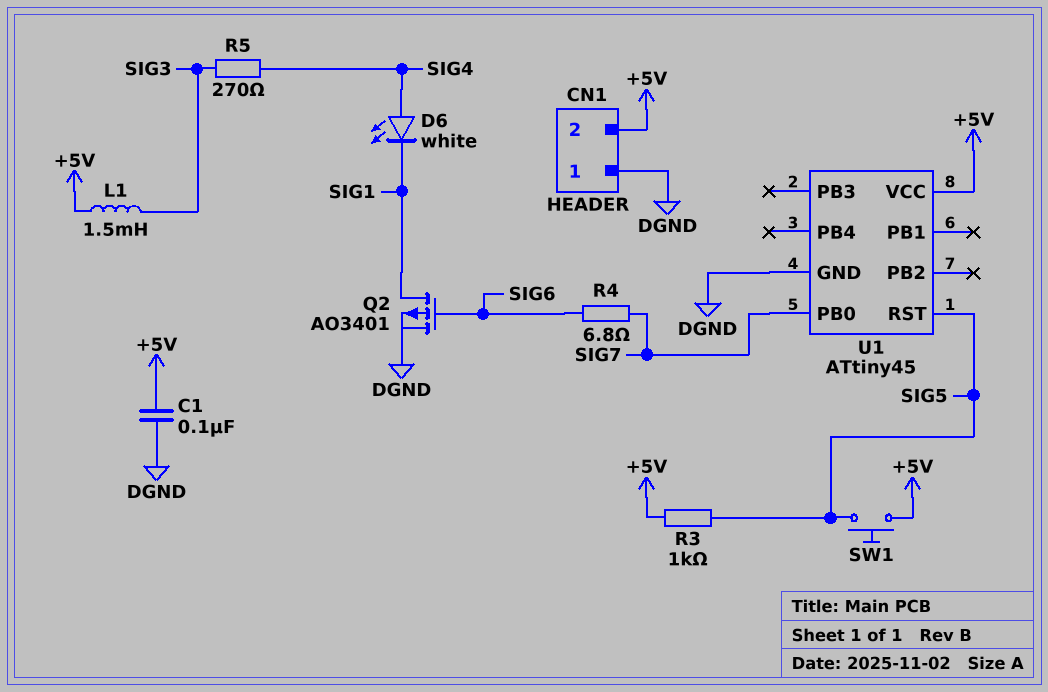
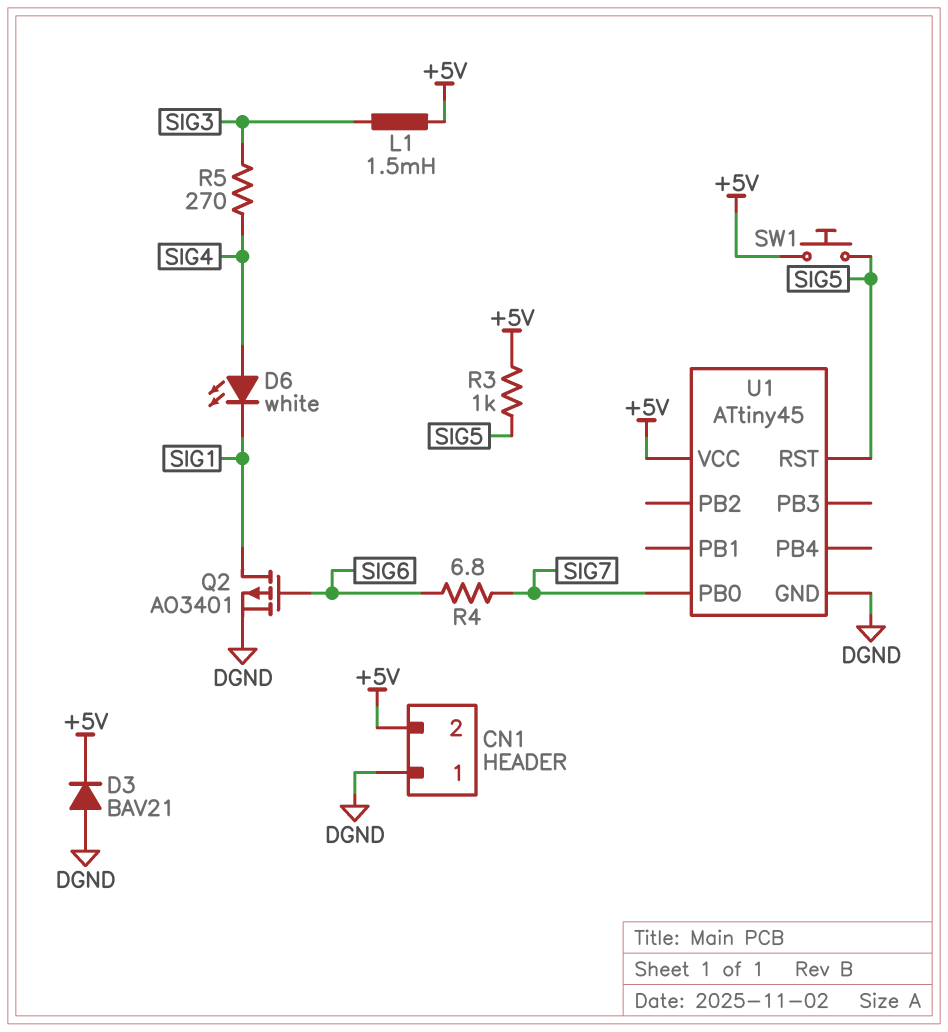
C1: 100nF (+5V, DGND) -> none
D3: none -> diode BAV21 (A DGND, K +5V)

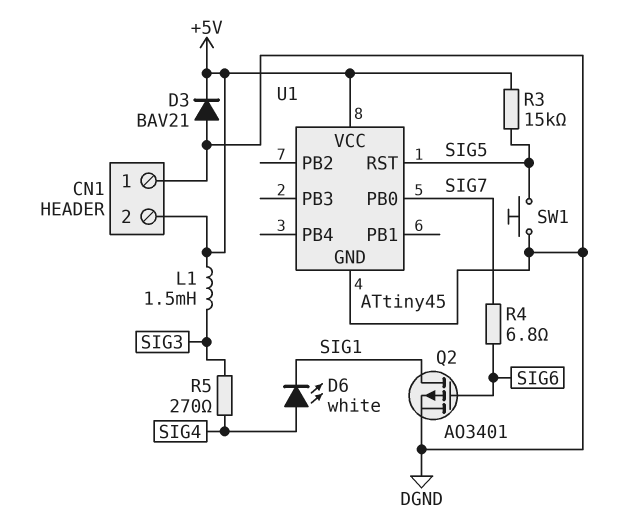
R3: 1k (+5V, SIG5) -> 15k (+5V, SIG5)
SW1: button (+5V, SIG5) -> button (DGND, SIG5)

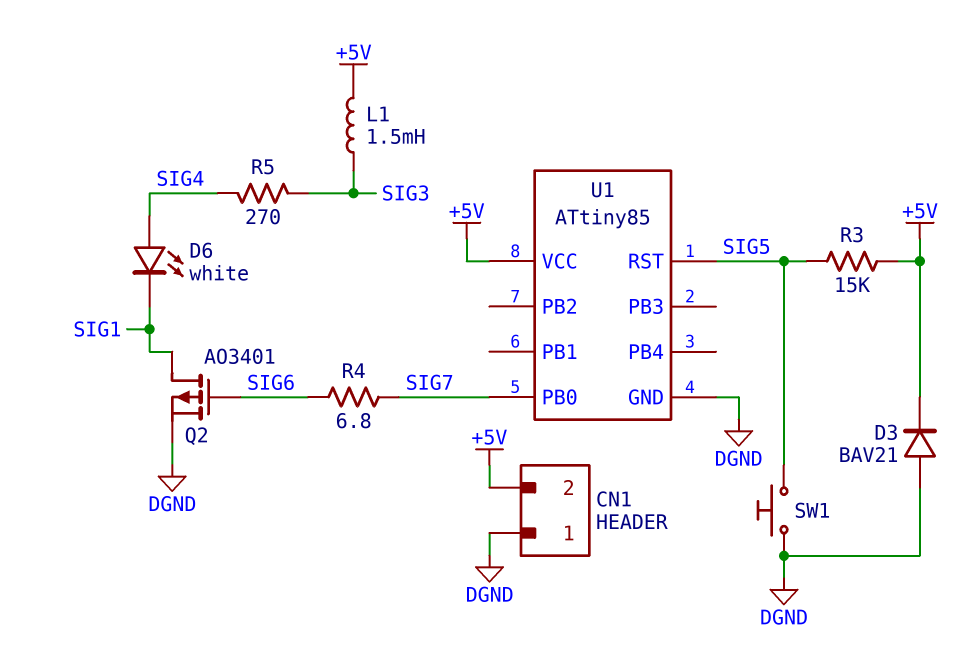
U1: ATtiny45 -> ATtiny85

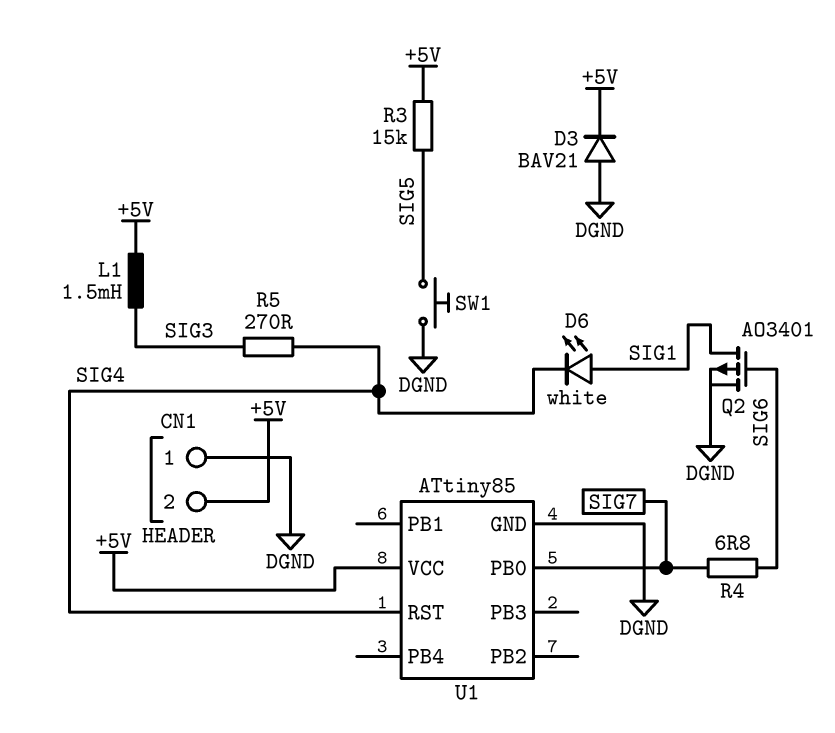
D6: LED white (A SIG4, K SIG1) -> LED white (A SIG1, K SIG4)
U1 pin RST: SIG5 -> SIG4

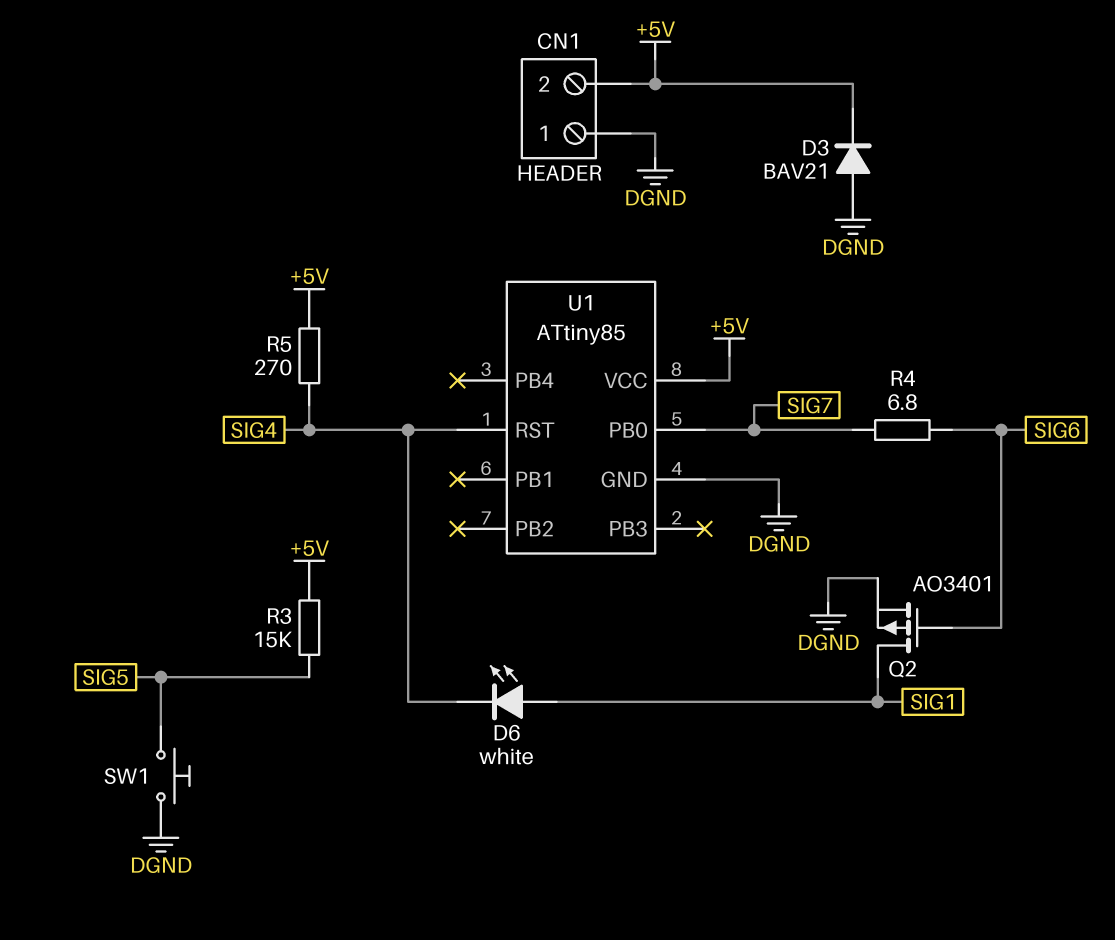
L1: 1.5mH (+5V, SIG3) -> none
R5: 270 (SIG3, SIG4) -> 270 (+5V, SIG4)

